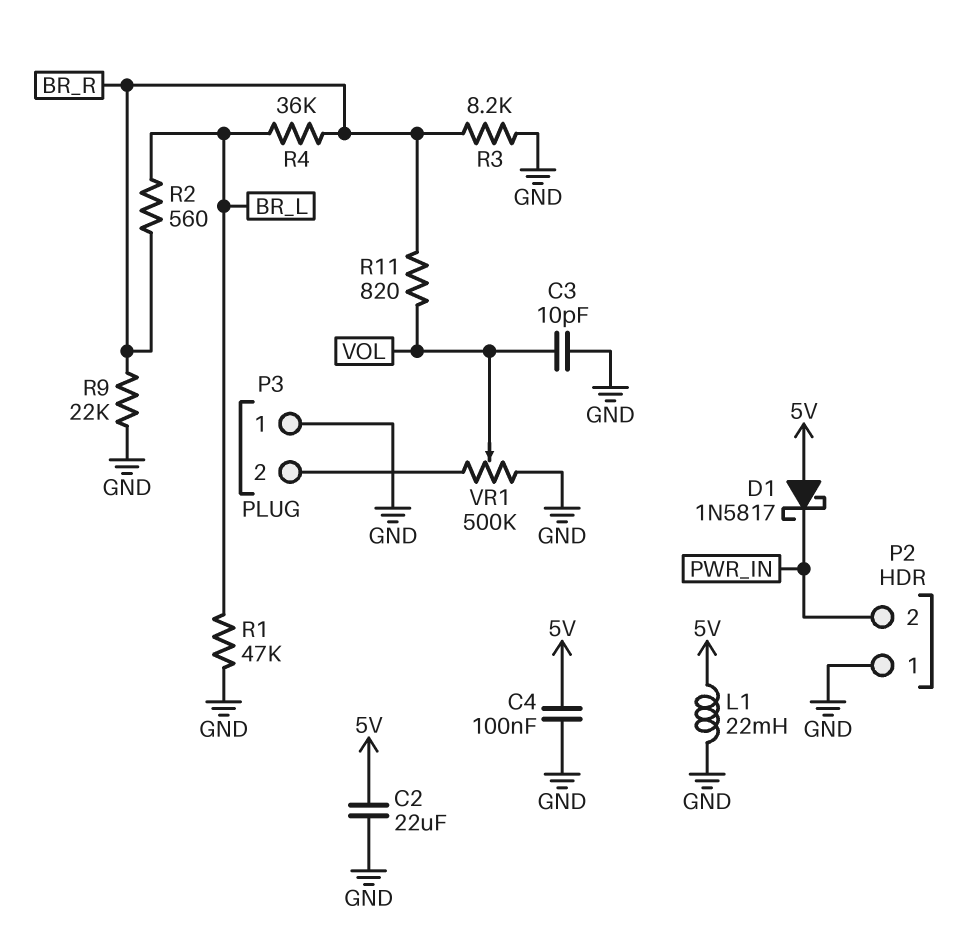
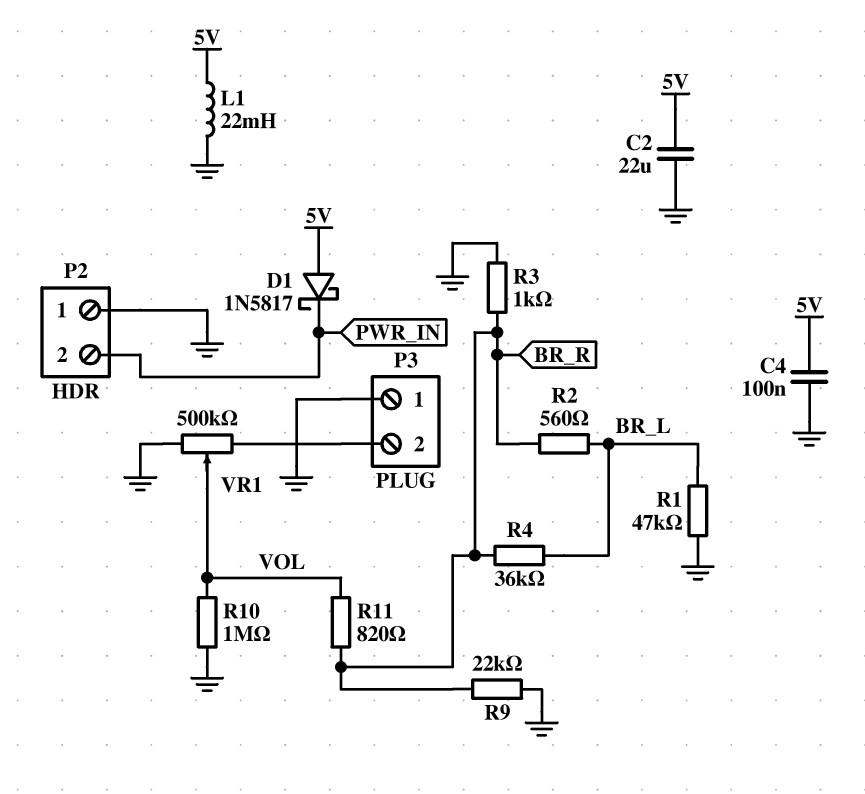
C3: 10pF (GND, VOL) -> none
R3: 8.2k (BR_R, GND) -> 1k (BR_R, GND)
R10: none -> 1M (GND, VOL)

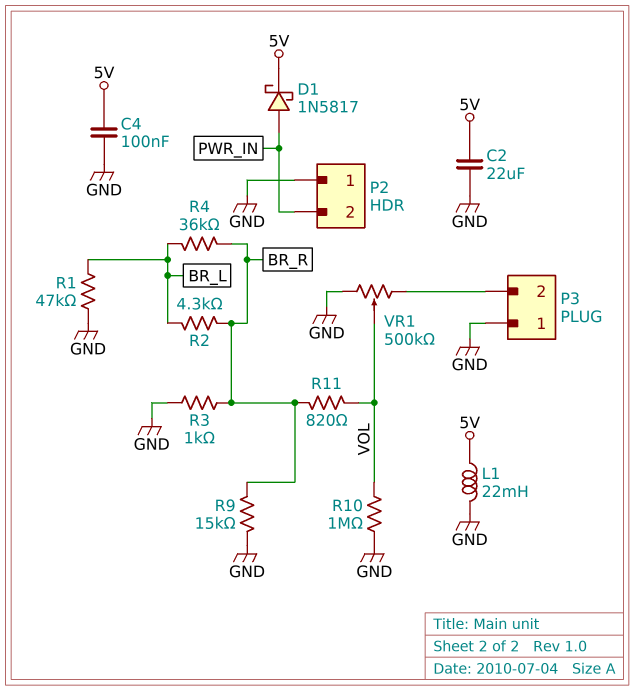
D1: schottky 1N5817 (A 5V, K PWR_IN) -> schottky 1N5817 (A PWR_IN, K 5V)
R2: 560 (BR_L, BR_R) -> 4.3k (BR_L, BR_R)
R9: 22k (BR_R, GND) -> 15k (BR_R, GND)

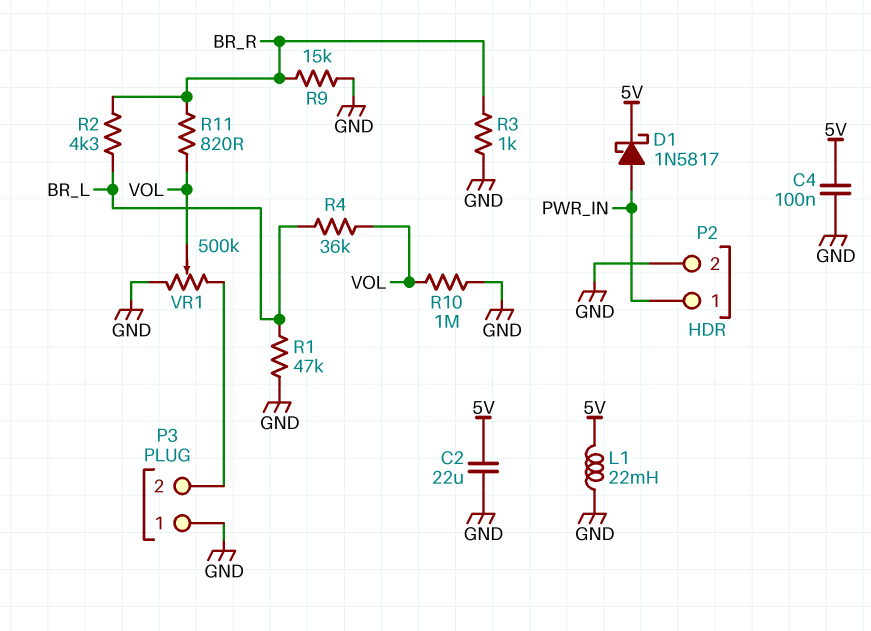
P2 pin 1: GND -> PWR_IN
P2 pin 2: PWR_IN -> GND
R4: 36k (BR_L, BR_R) -> 36k (BR_L, VOL)

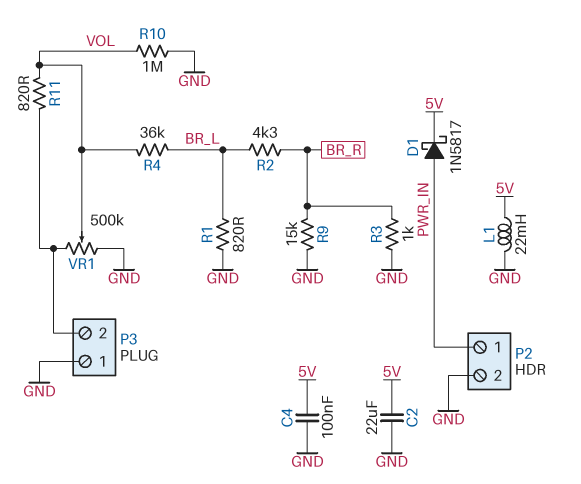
R1: 47k (BR_L, GND) -> 820 (BR_L, GND)
R11: 820 (BR_R, VOL) -> 820 (P3/2, VOL)

